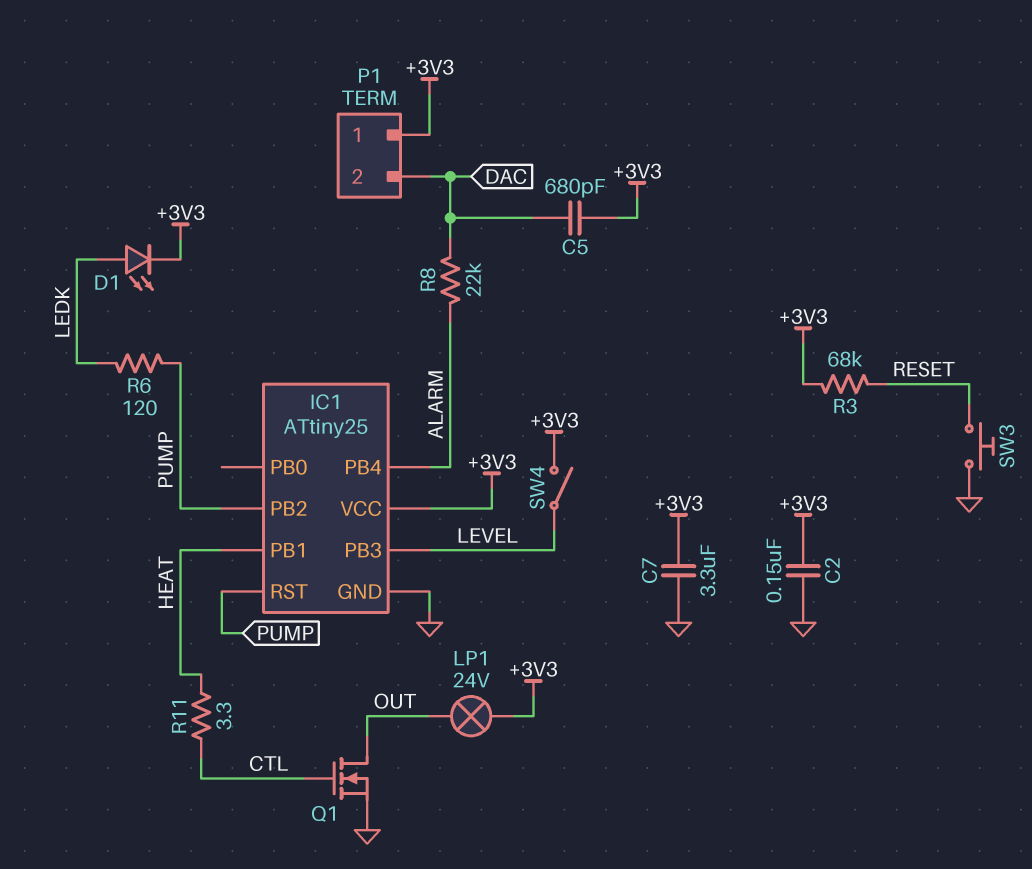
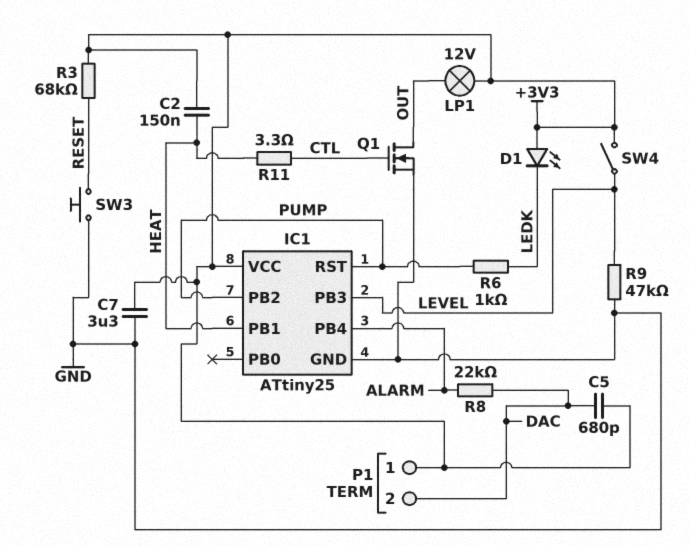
C2: 150nF (+3V3, GND) -> 150nF (+3V3, HEAT)
D1: LED (A LEDK, K +3V3) -> LED (A +3V3, K LEDK)
LP1: lamp 24V (+3V3, OUT) -> lamp 12V (+3V3, OUT)
R6: 120 (LEDK, PUMP) -> 1k (LEDK, PUMP)
R9: none -> 47k (GND, LEVEL)

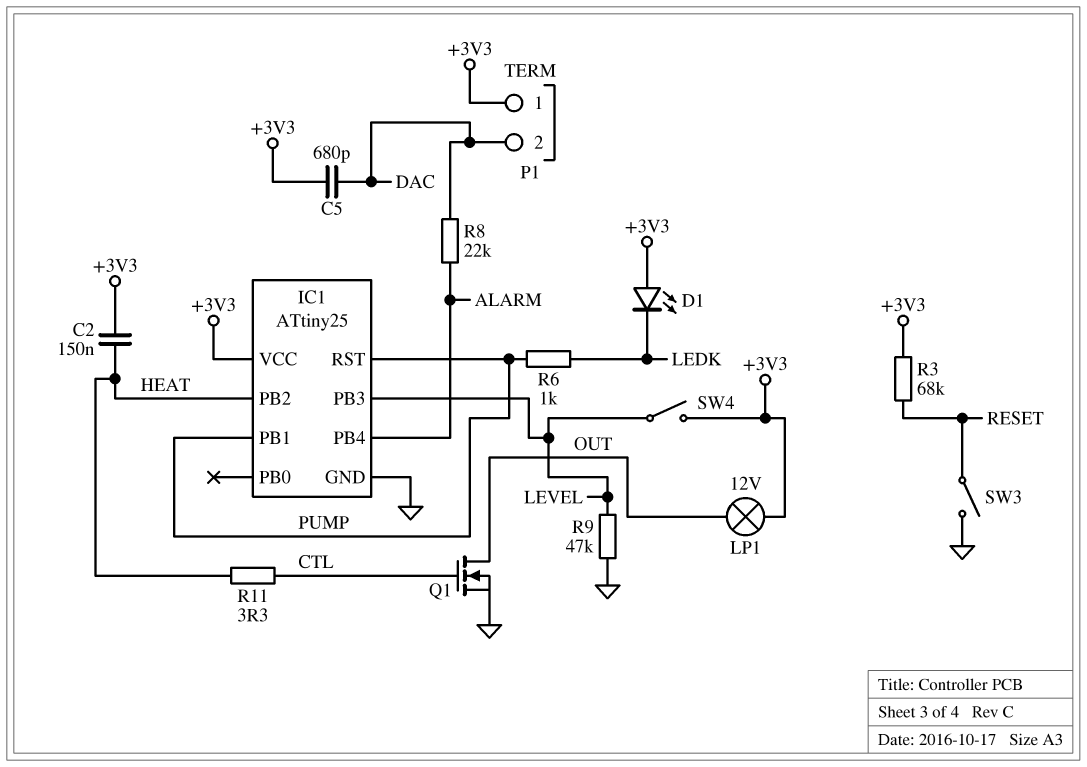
C7: 3.3uF (+3V3, GND) -> none
IC1 pin PB1: HEAT -> PUMP
IC1 pin PB2: PUMP -> HEAT
SW3: button (GND, RESET) -> switch (GND, RESET)

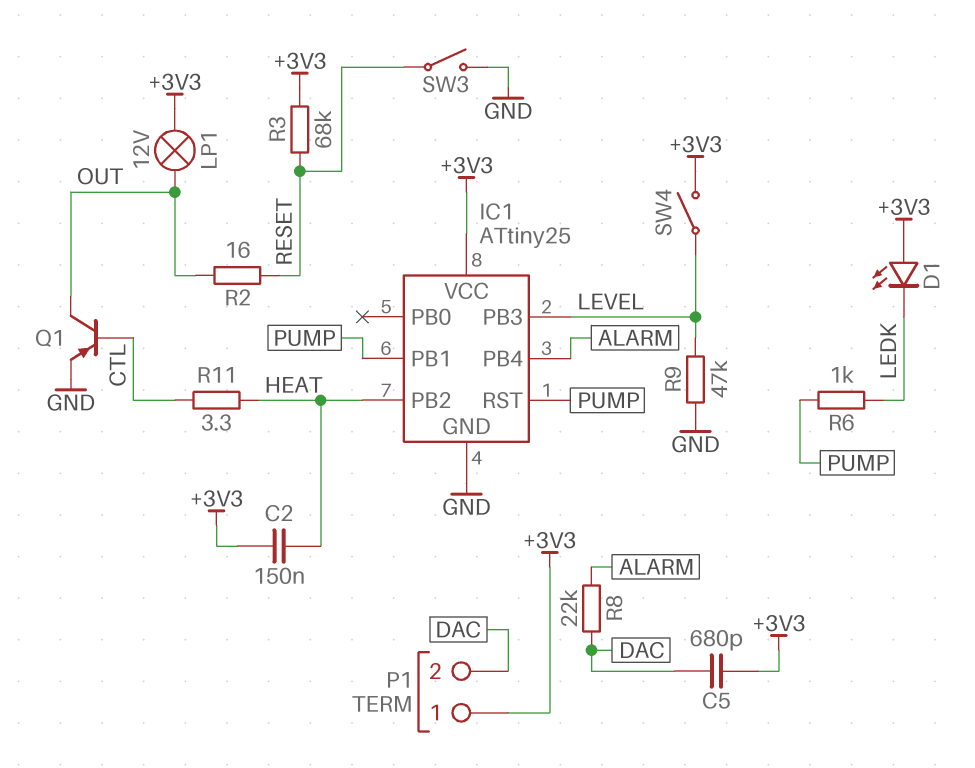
Q1: NMOS (G CTL, D OUT, S GND) -> PNP (B CTL, C OUT, E GND)
R2: none -> 16 (OUT, RESET)

